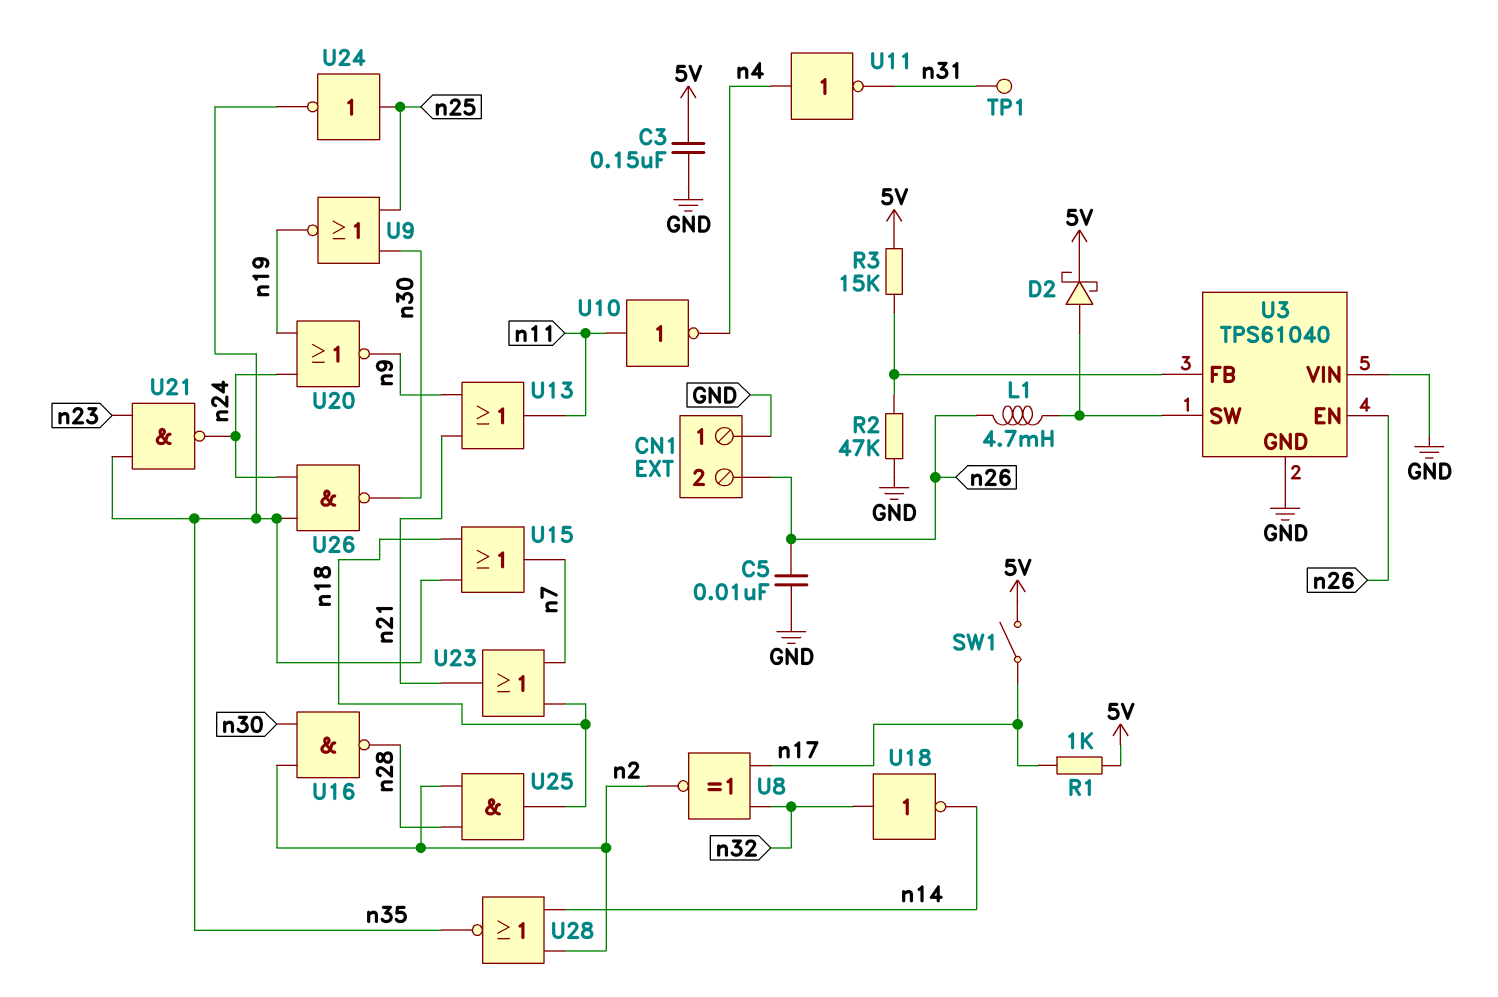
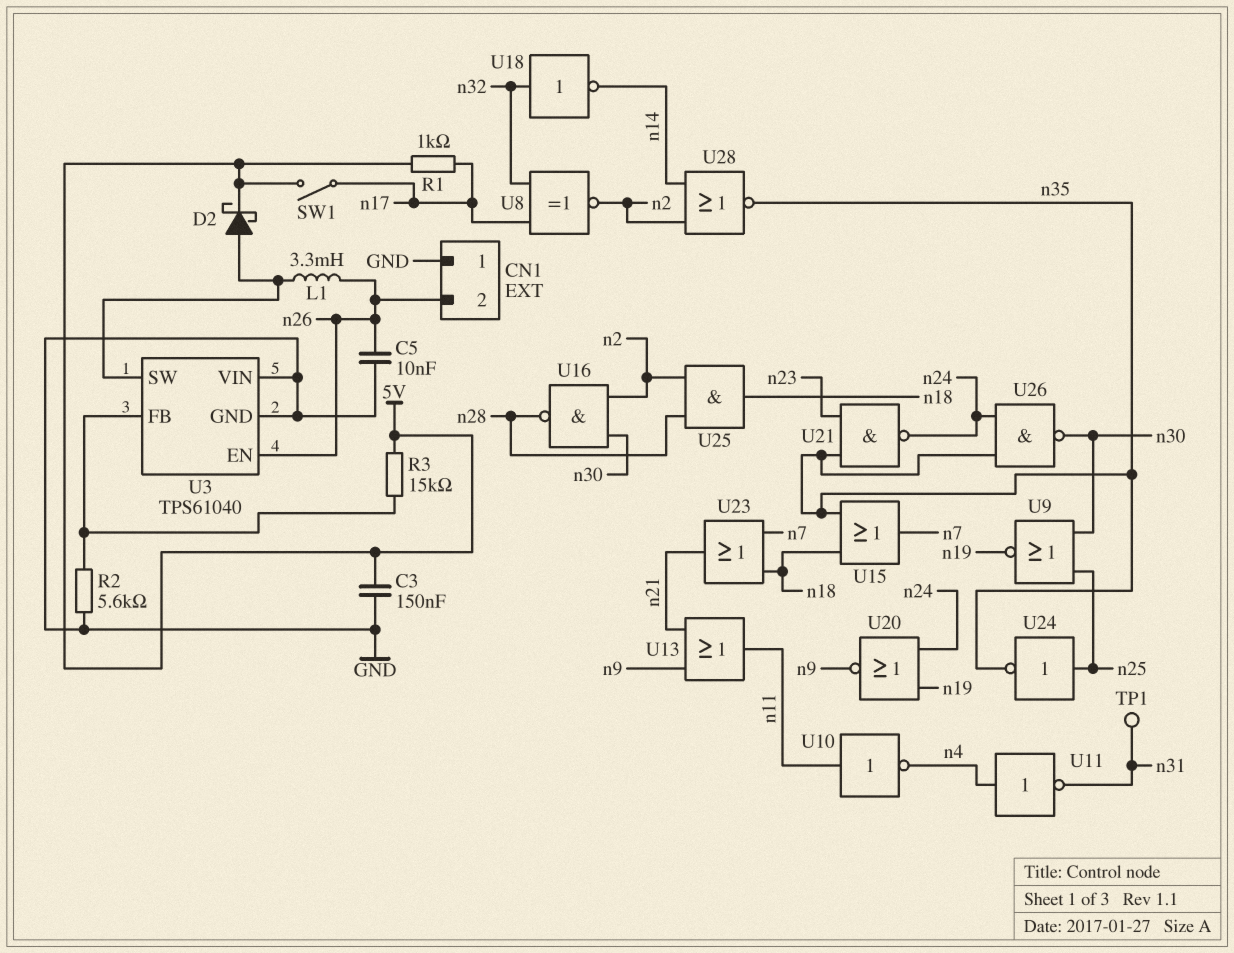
L1: 4.7mH (U3/SW, n26) -> 3.3mH (U3/SW, n26)
R2: 47k (GND, U3/FB) -> 5.6k (GND, U3/FB)

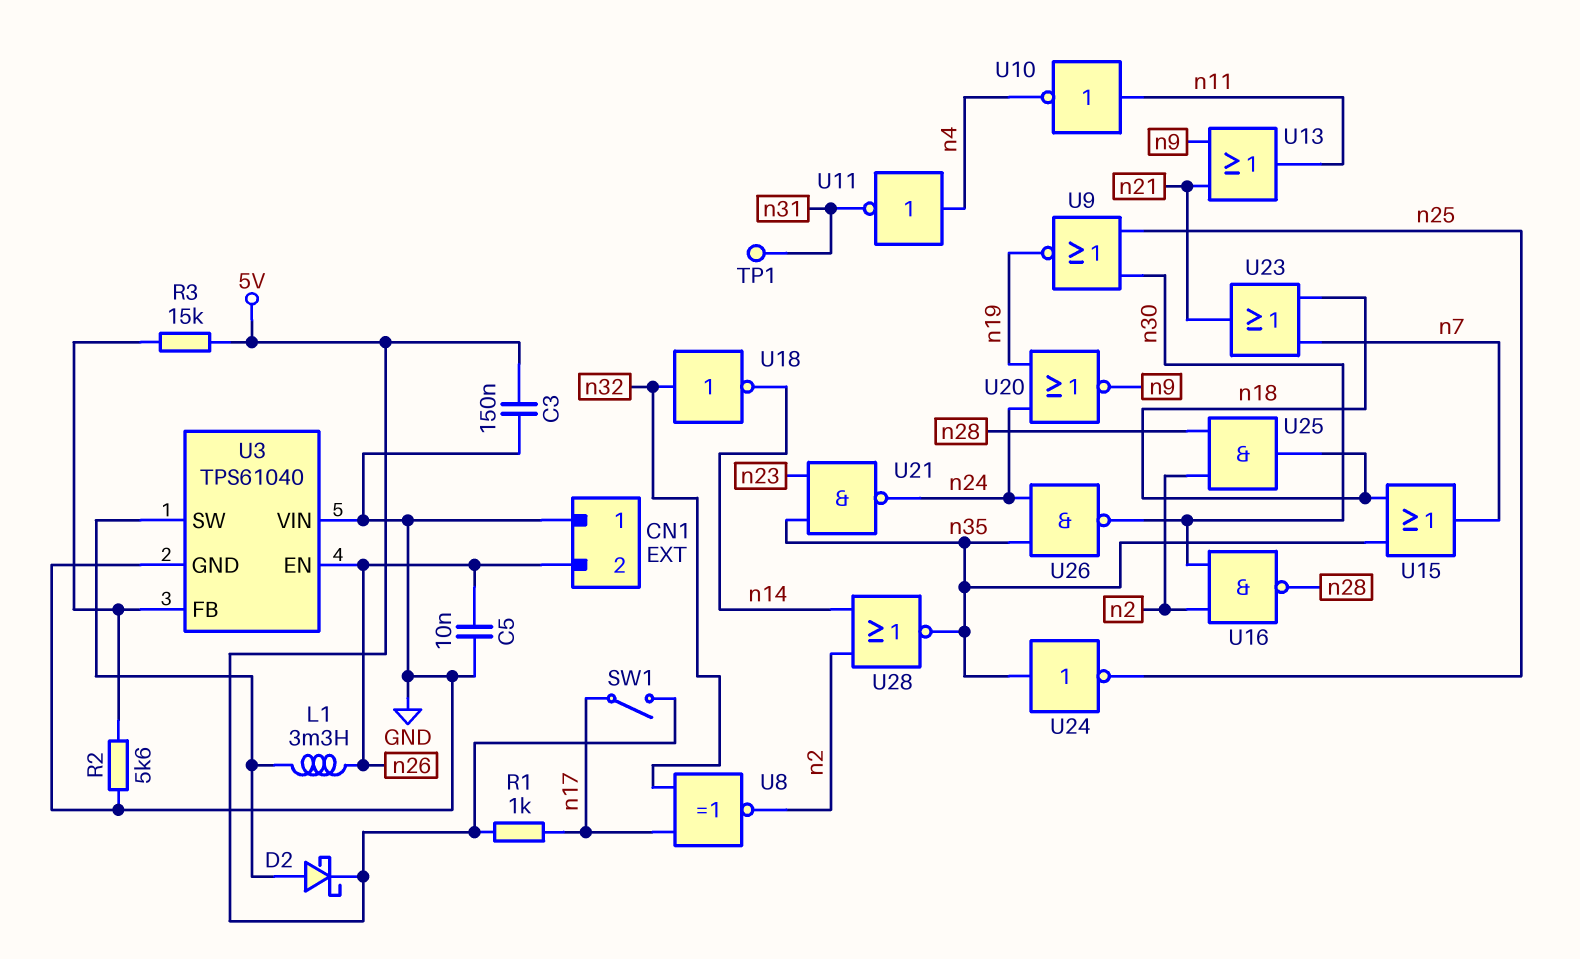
U24: NOT (in n25, out n35) -> NOT (in n35, out n25)

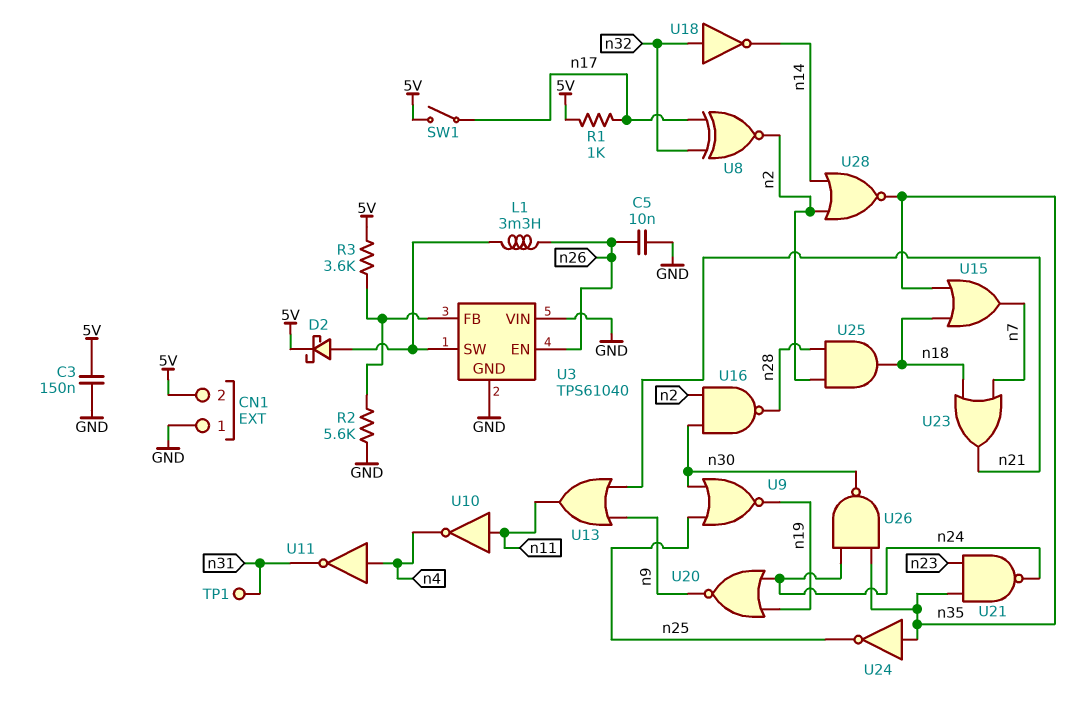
CN1 pin 2: n26 -> 5V
R3: 15k (5V, U3/FB) -> 3.6k (5V, U3/FB)

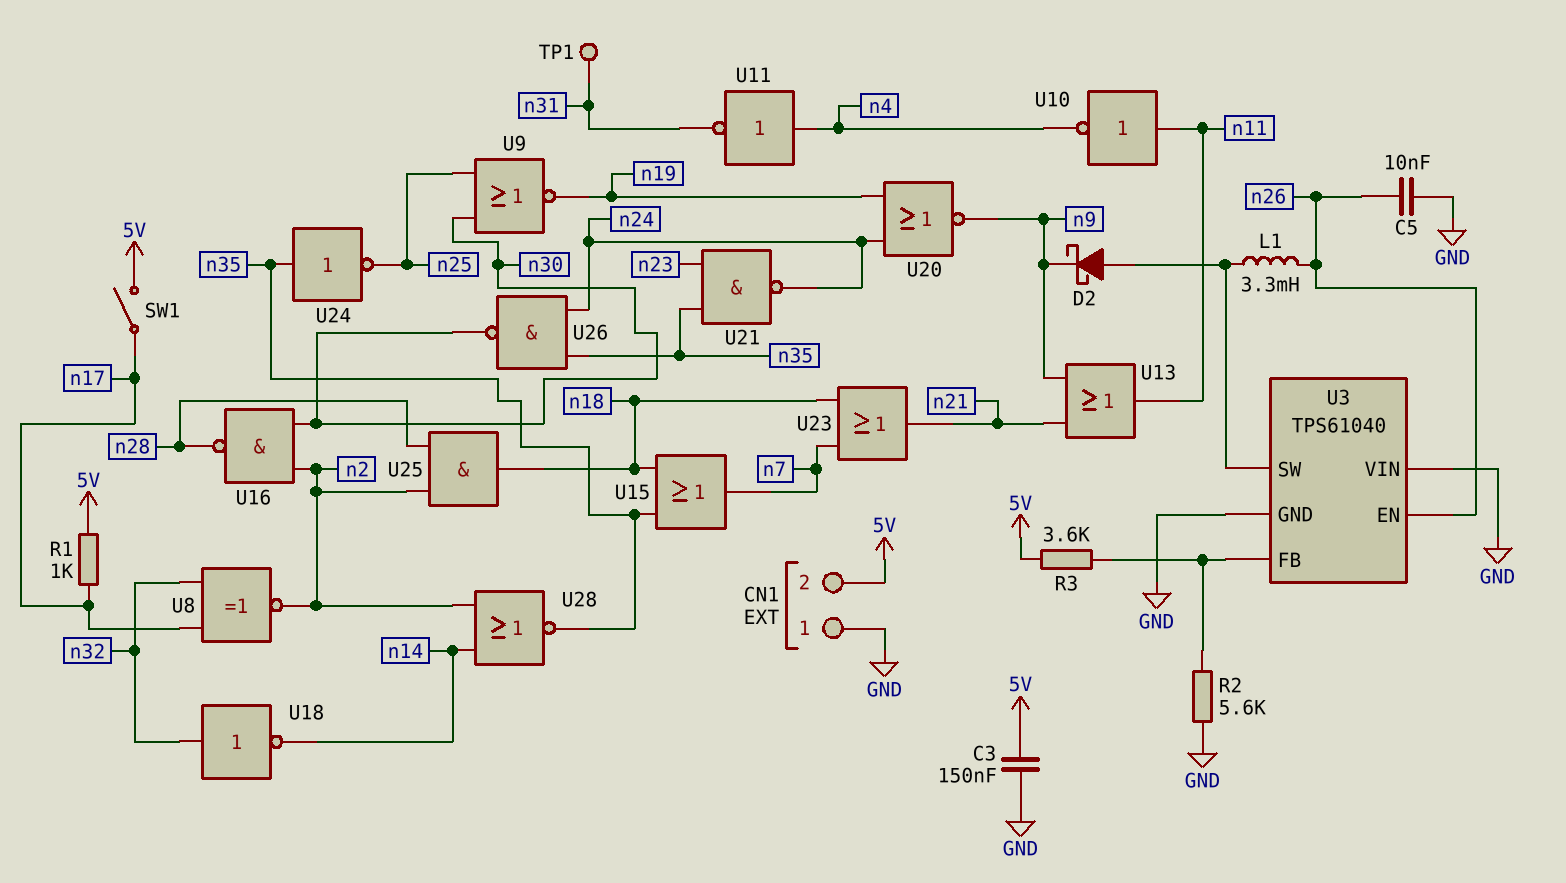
D2: schottky (A U3/SW, K 5V) -> schottky (A U3/SW, K n9)

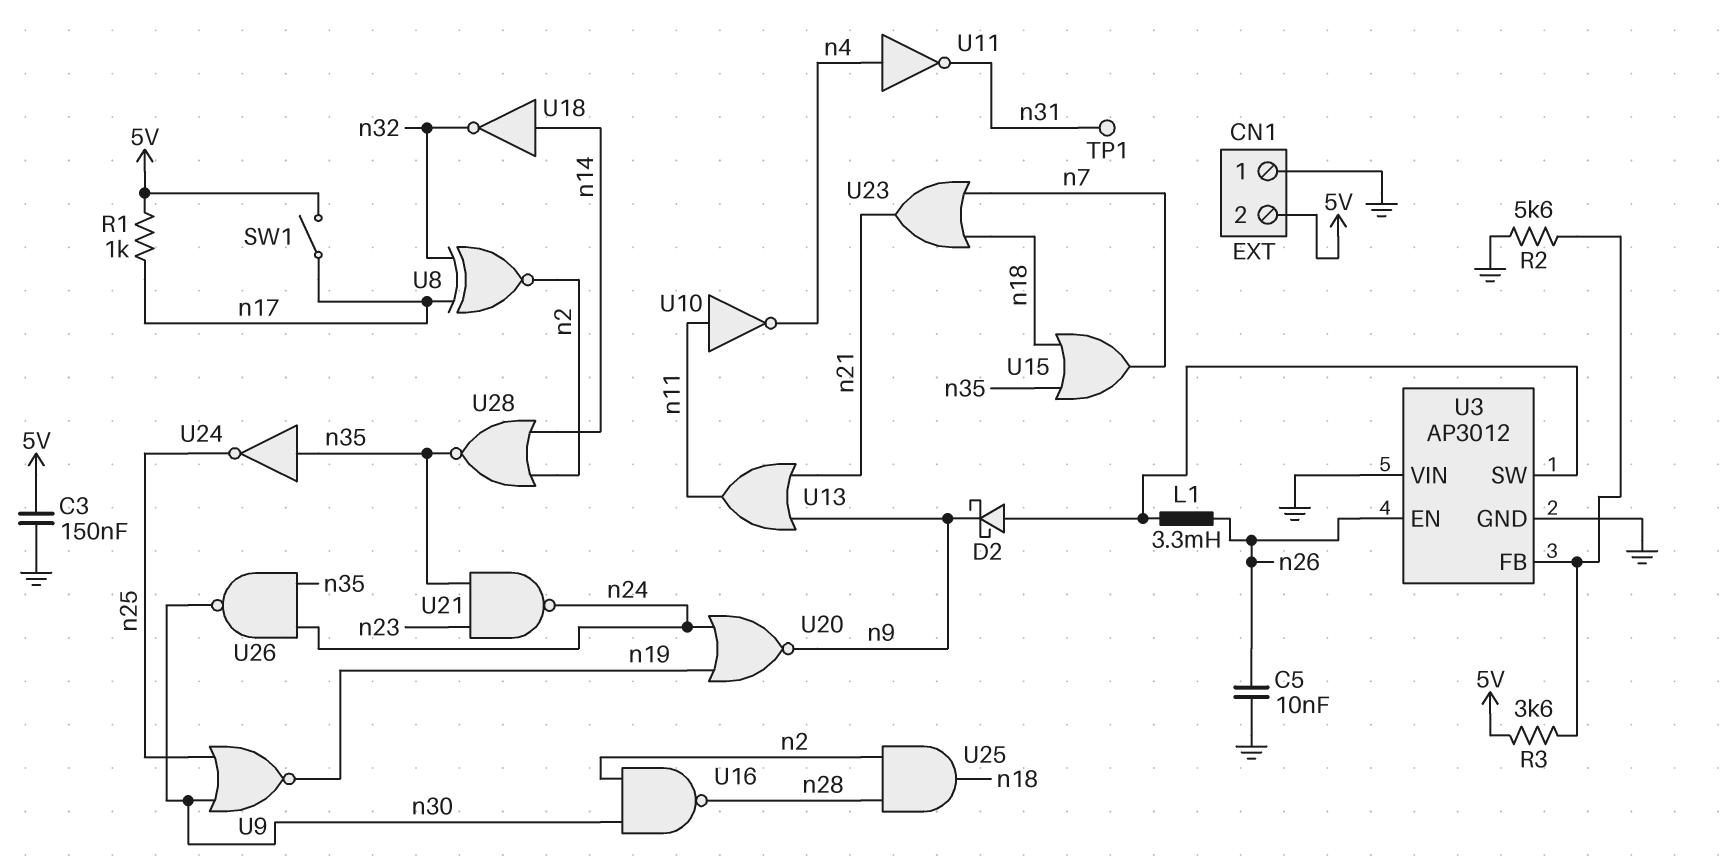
U3: TPS61040 -> AP3012
U18: NOT (in n32, out n14) -> NOT (in n14, out n32)

